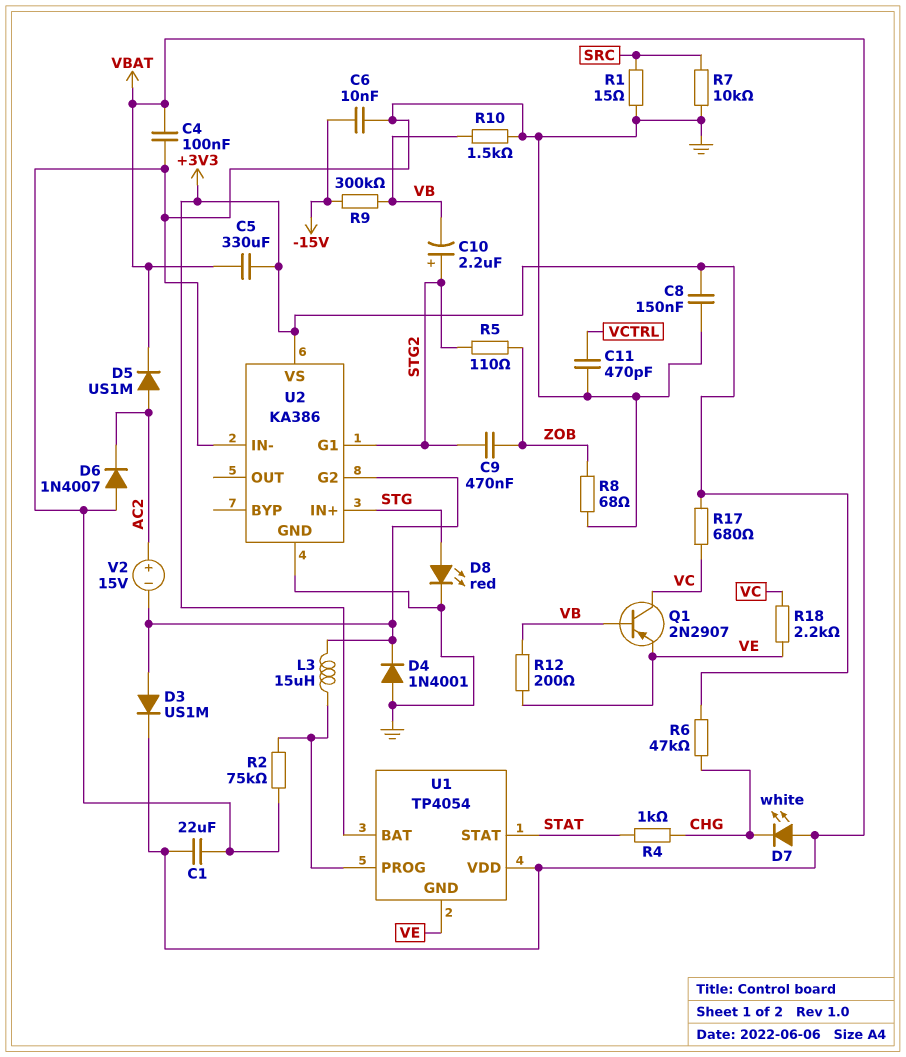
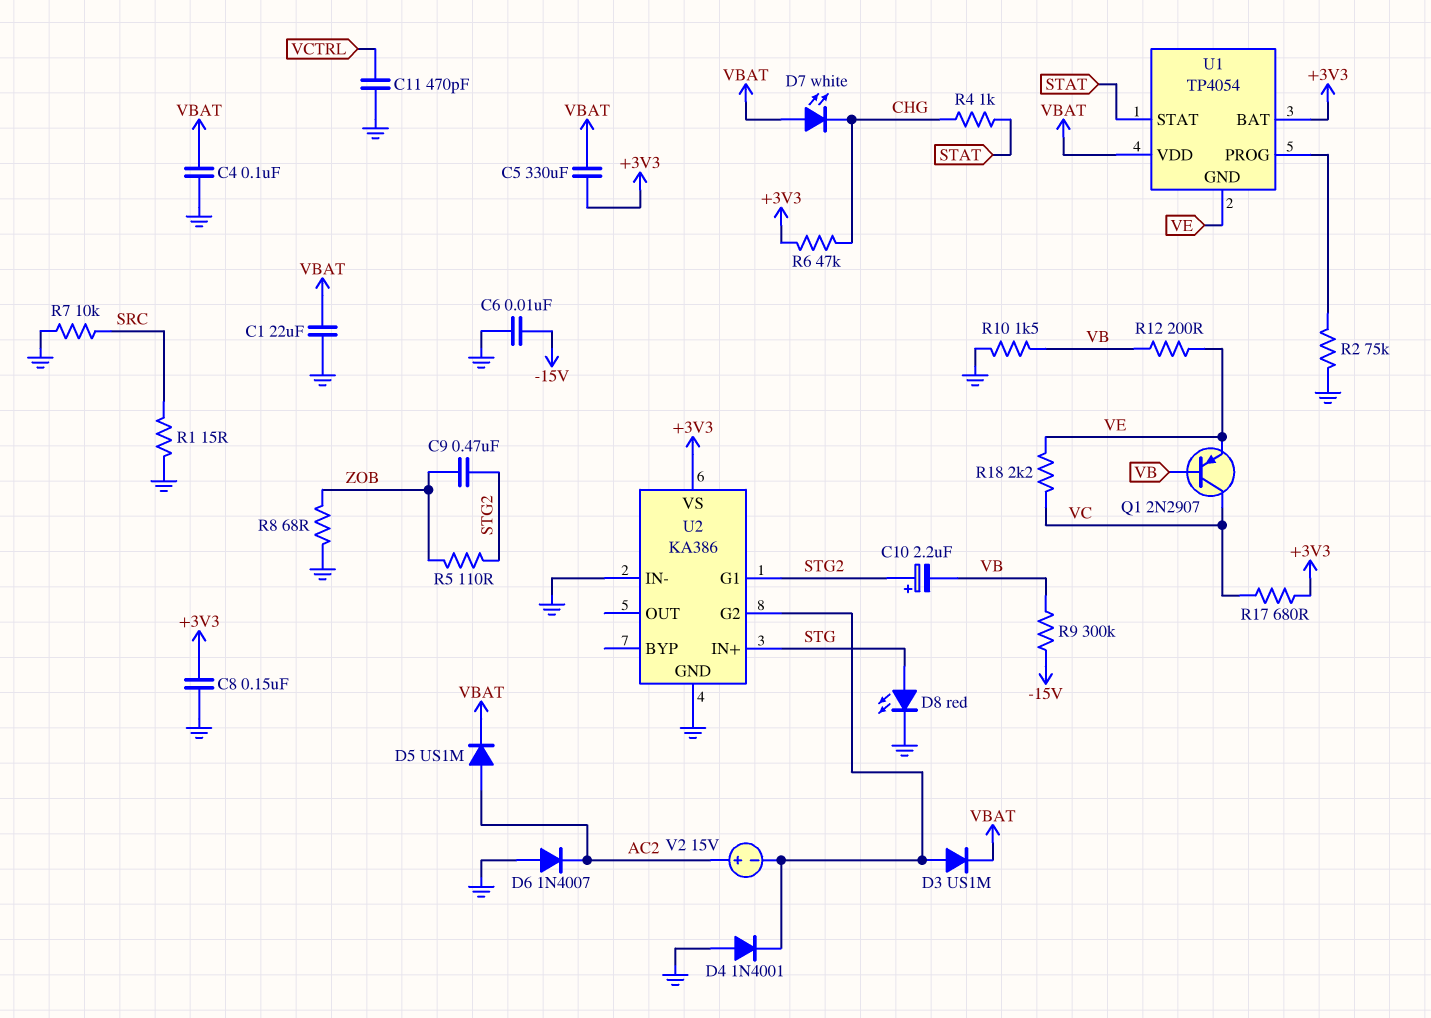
L3: 15uH (U1/PROG, U2/G2) -> none

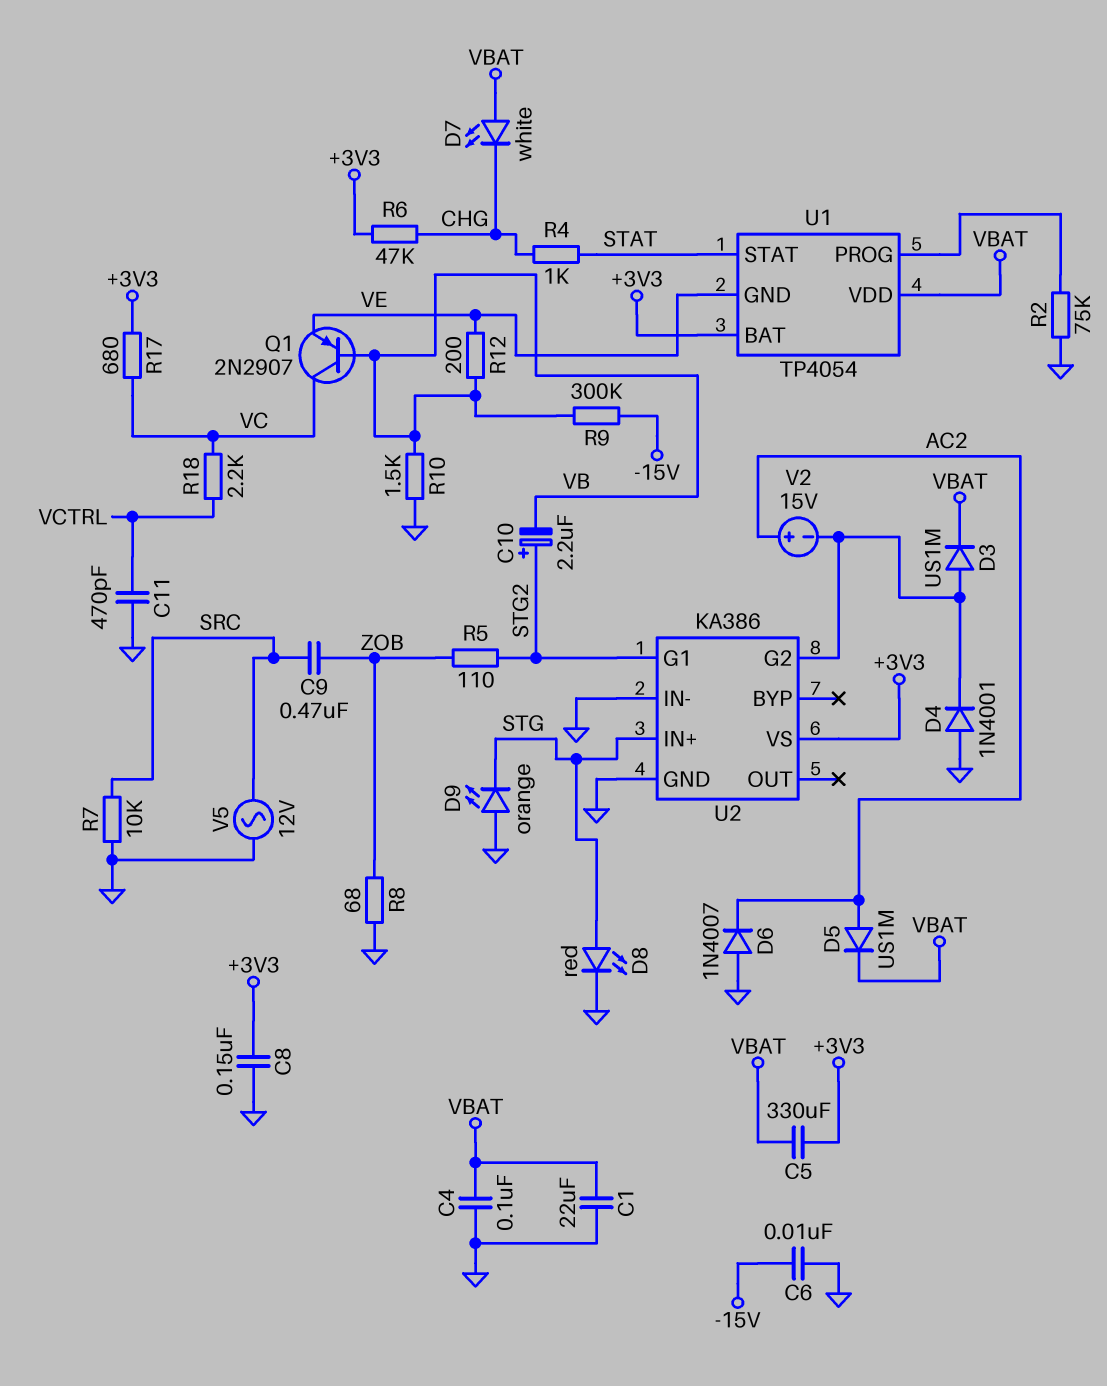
C9: 470nF (STG2, ZOB) -> 470nF (SRC, ZOB)
D9: none -> LED orange (A GND, K STG)
R1: 15 (GND, SRC) -> none
R18: 2.2k (VC, VE) -> 2.2k (VC, VCTRL)
V5: none -> AC 12V (GND, SRC)

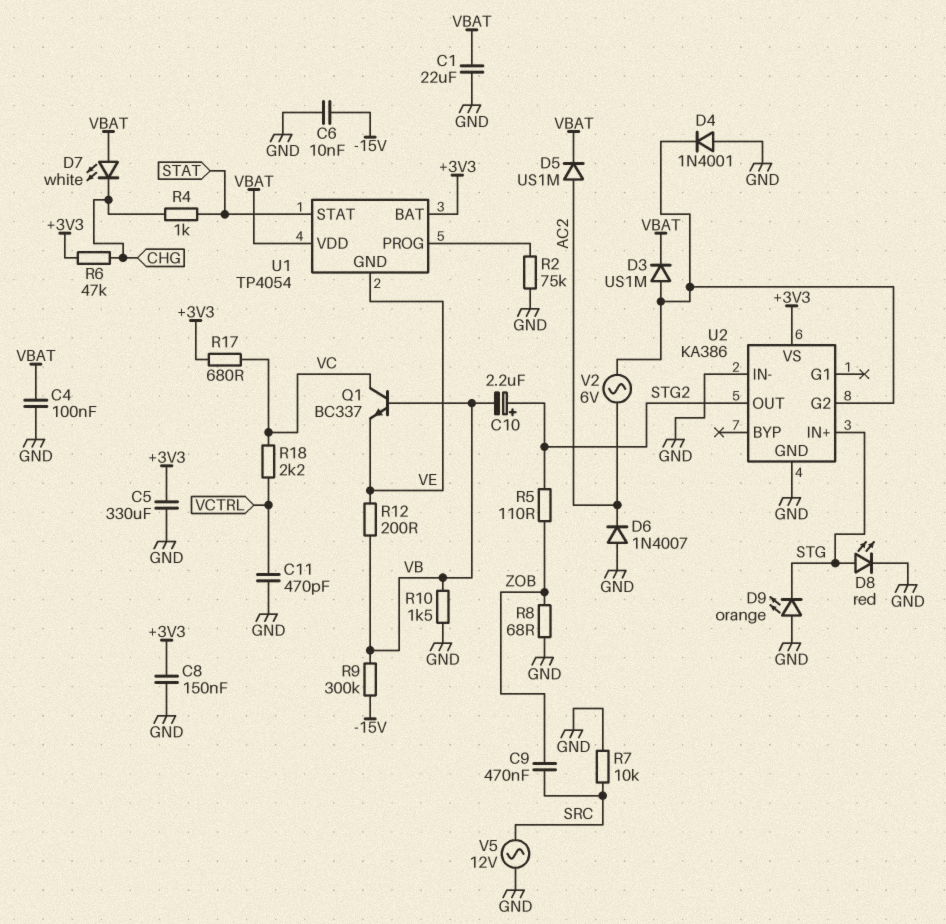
C5: 330uF (+3V3, VBAT) -> 330uF (+3V3, GND)
Q1: PNP 2N2907 (B VB, C VC, E VE) -> NPN BC337 (B VB, C VC, E VE)
U2 pin G1: STG2 -> none
U2 pin OUT: none -> STG2
V2: 15V (plus AC2, minus U2/G2) -> AC 6V (AC2, U2/G2)

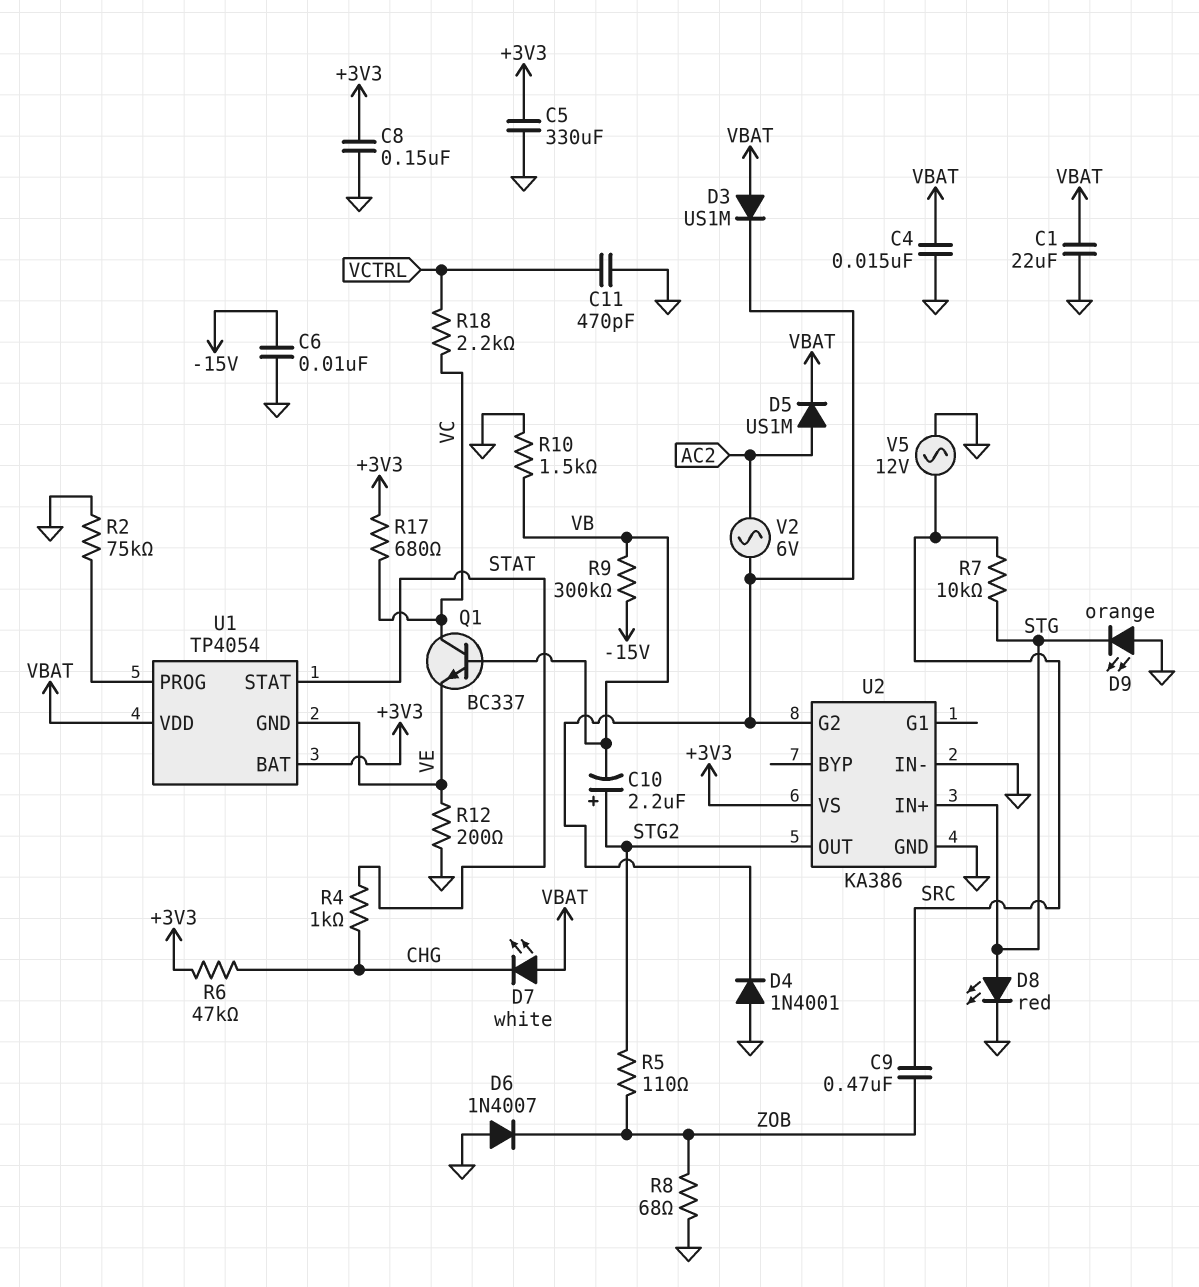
C4: 100nF (GND, VBAT) -> 15nF (GND, VBAT)
D3: diode US1M (A U2/G2, K VBAT) -> diode US1M (A VBAT, K U2/G2)
D6: diode 1N4007 (A GND, K AC2) -> diode 1N4007 (A GND, K ZOB)
R7: 10k (GND, SRC) -> 10k (SRC, STG)
R12: 200 (VB, VE) -> 200 (GND, VE)

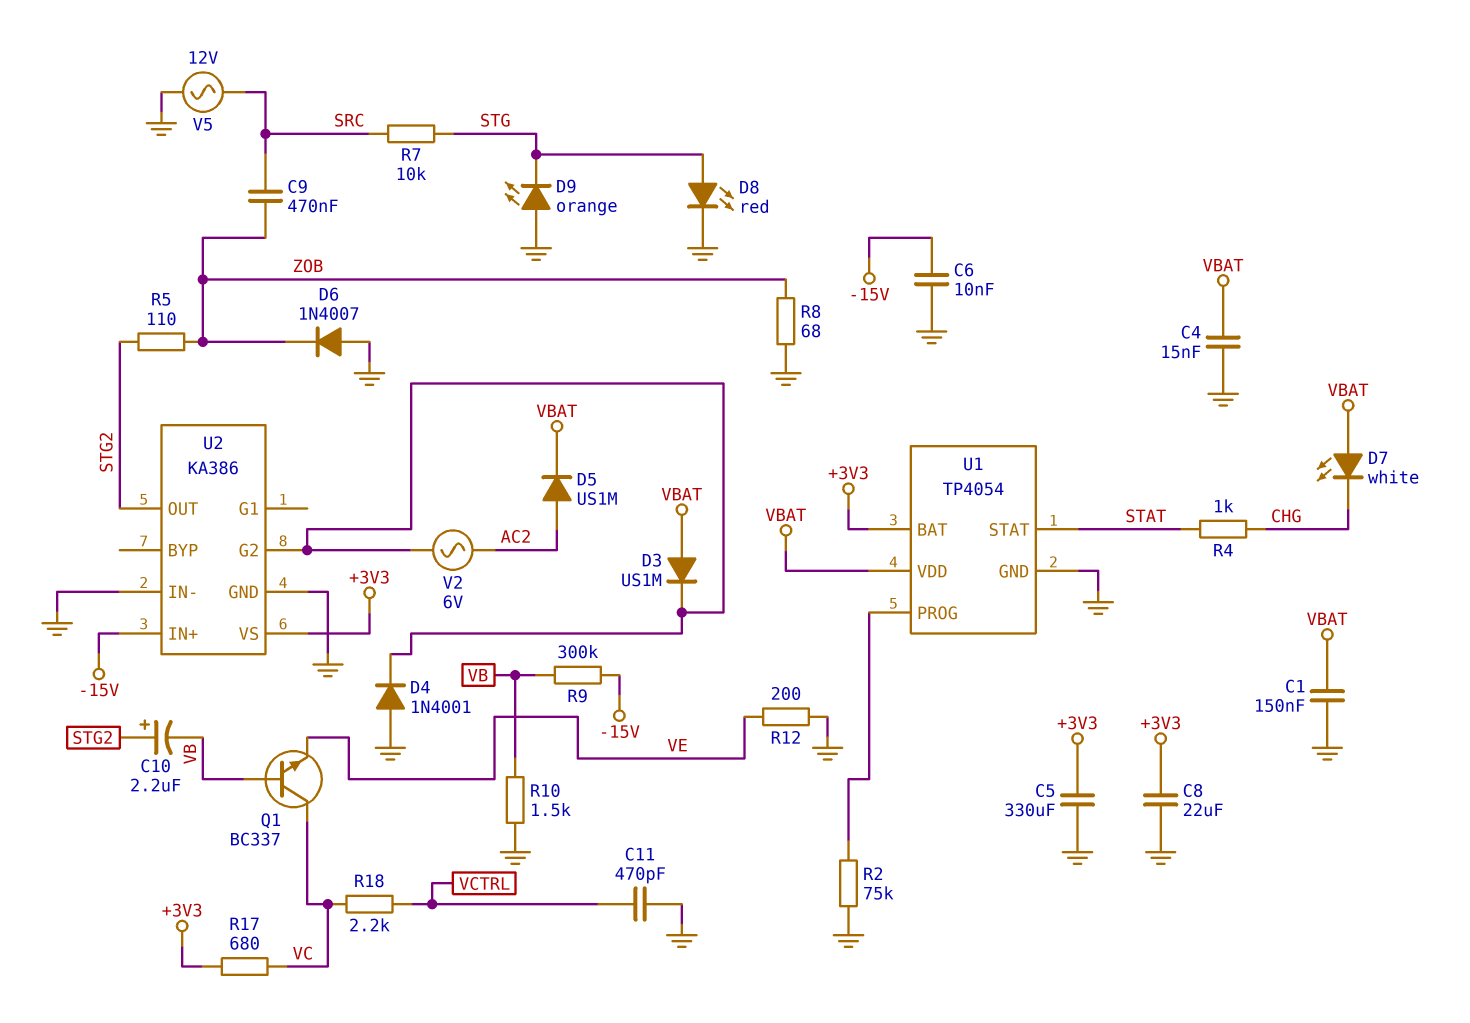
C1: 22uF (GND, VBAT) -> 150nF (GND, VBAT)
C8: 150nF (+3V3, GND) -> 22uF (+3V3, GND)
R6: 47k (+3V3, CHG) -> none
U1 pin GND: VE -> GND
U2 pin IN+: STG -> -15V

